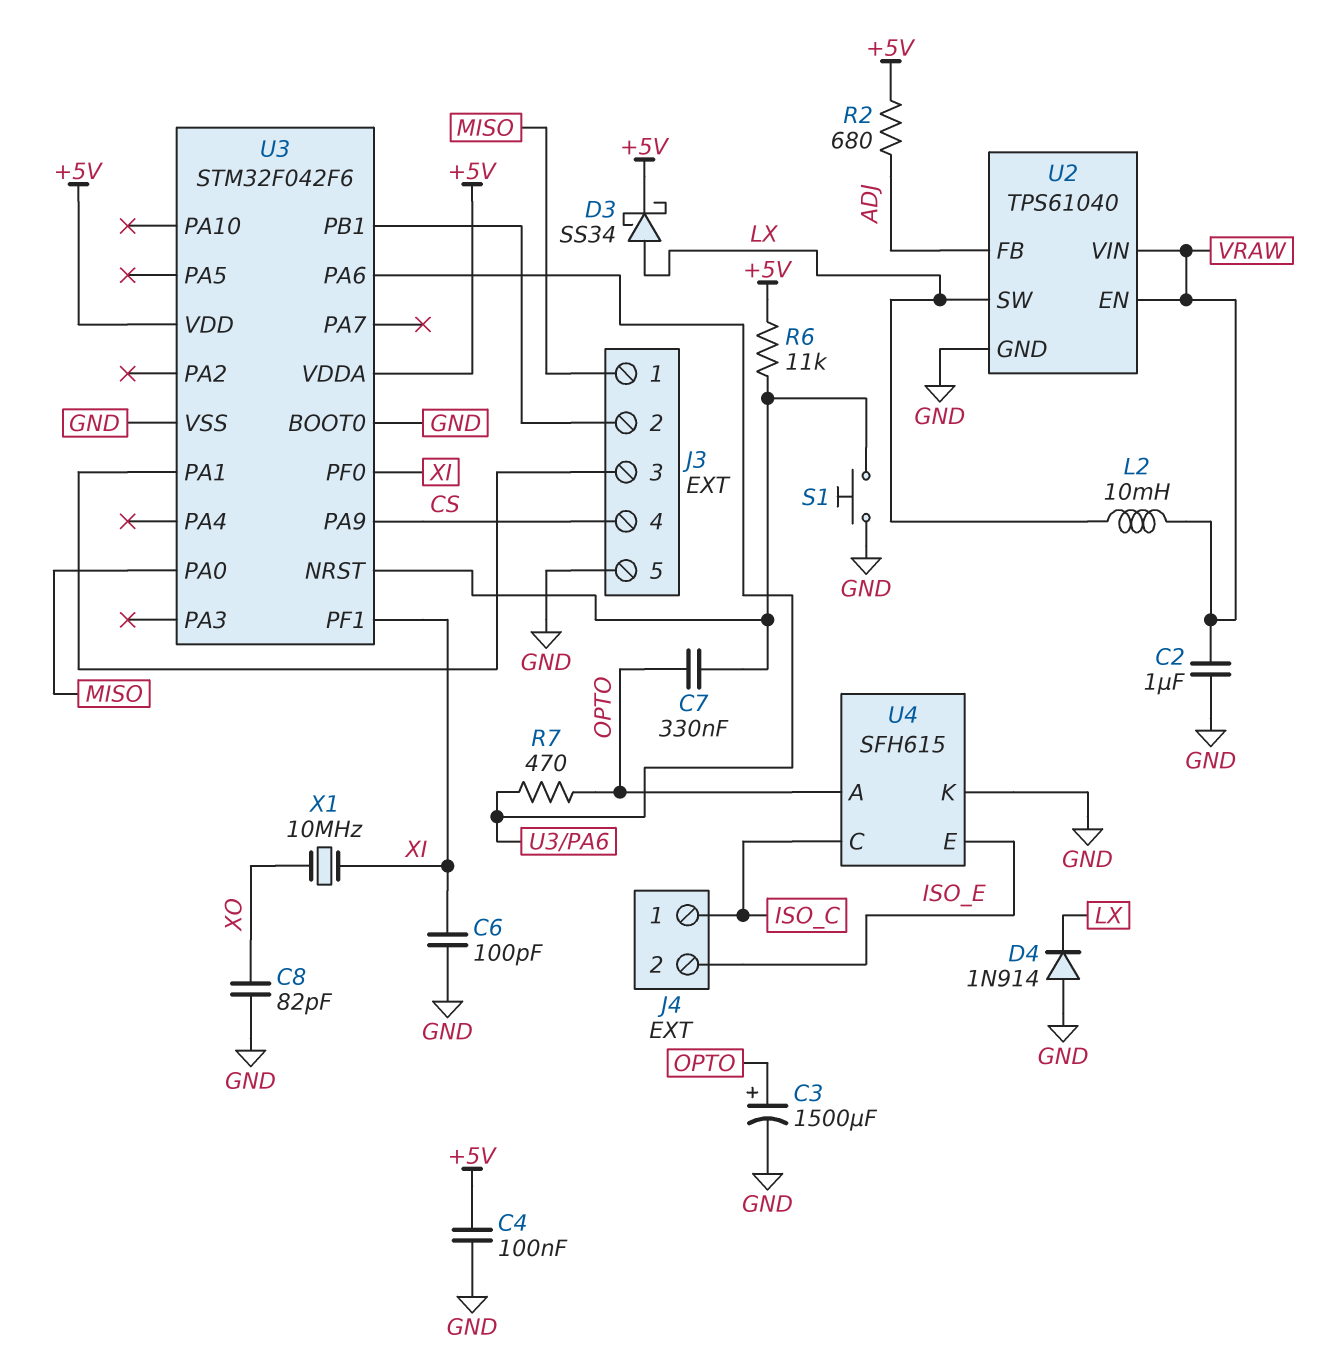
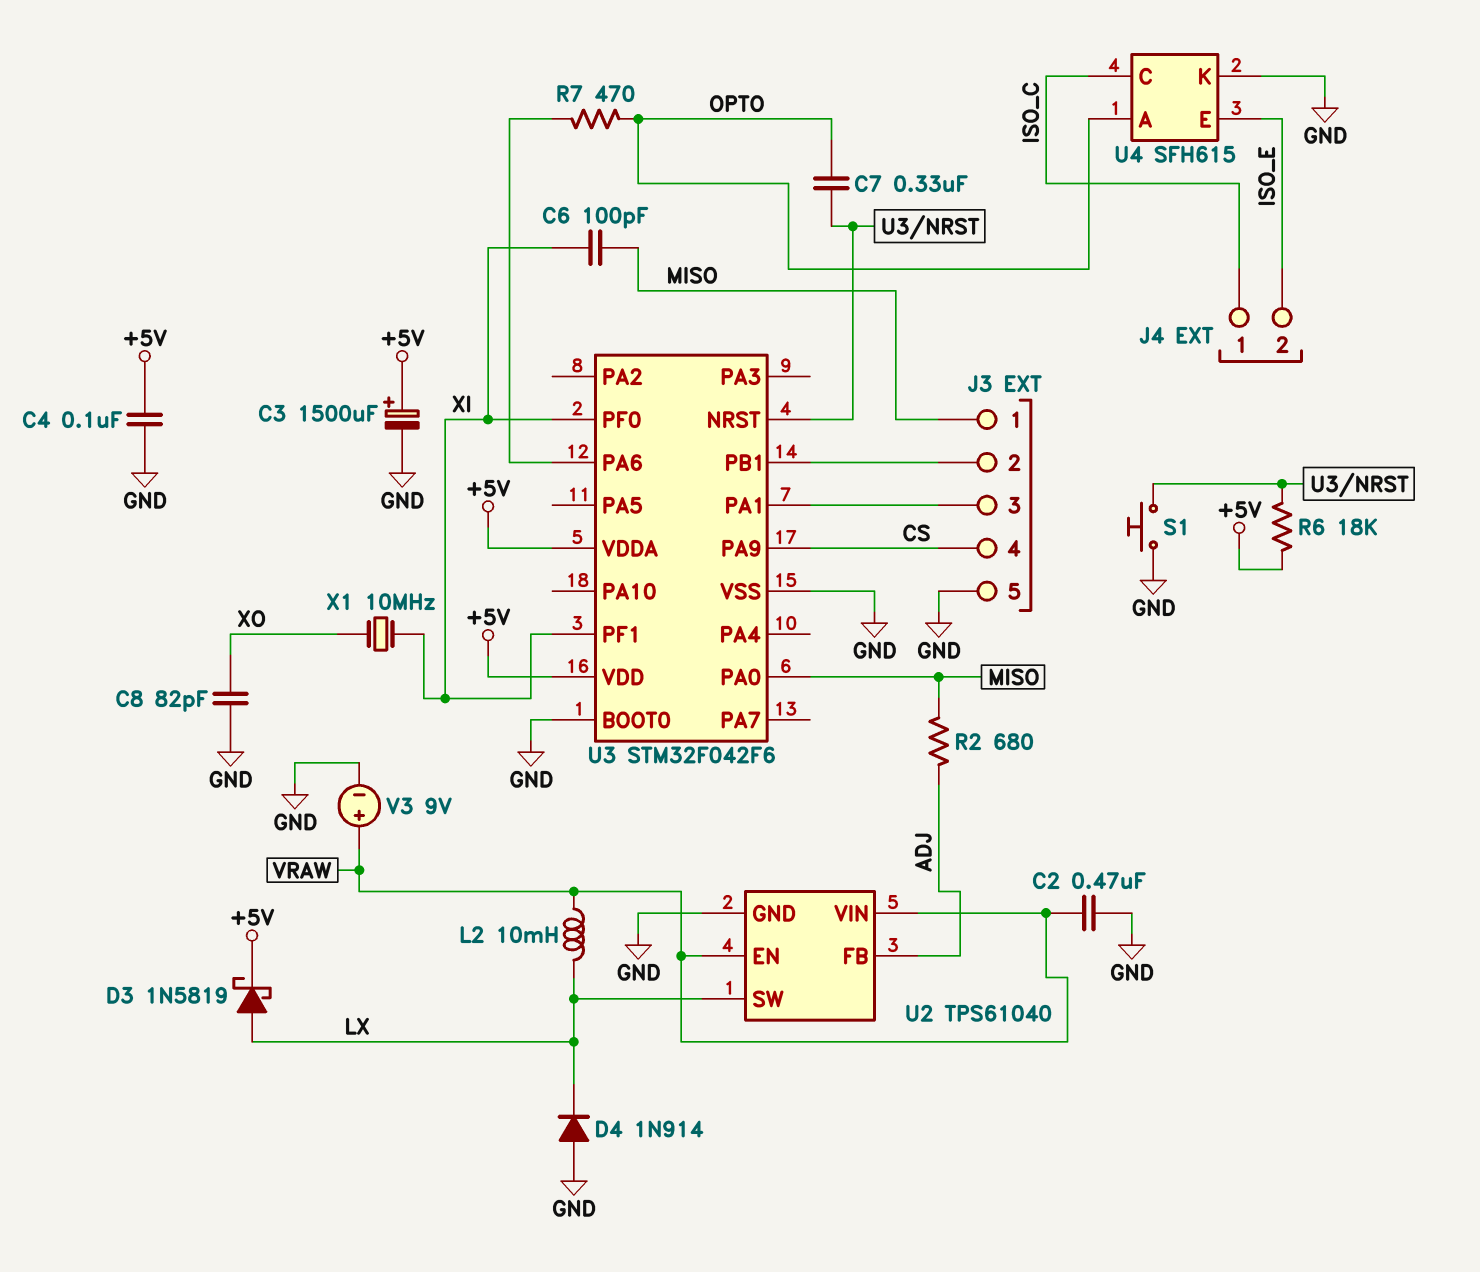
C2: 1uF (GND, VRAW) -> 470nF (GND, VRAW)
C3: 1500uF (plus OPTO, minus GND) -> 1500uF (plus +5V, minus GND)
C6: 100pF (GND, XI) -> 100pF (MISO, XI)
D3: schottky SS34 (A LX, K +5V) -> schottky 1N5819 (A LX, K +5V)
R2: 680 (+5V, ADJ) -> 680 (ADJ, MISO)
R6: 11k (+5V, U3/NRST) -> 18k (+5V, U3/NRST)
V3: none -> 9V (plus VRAW, minus GND)

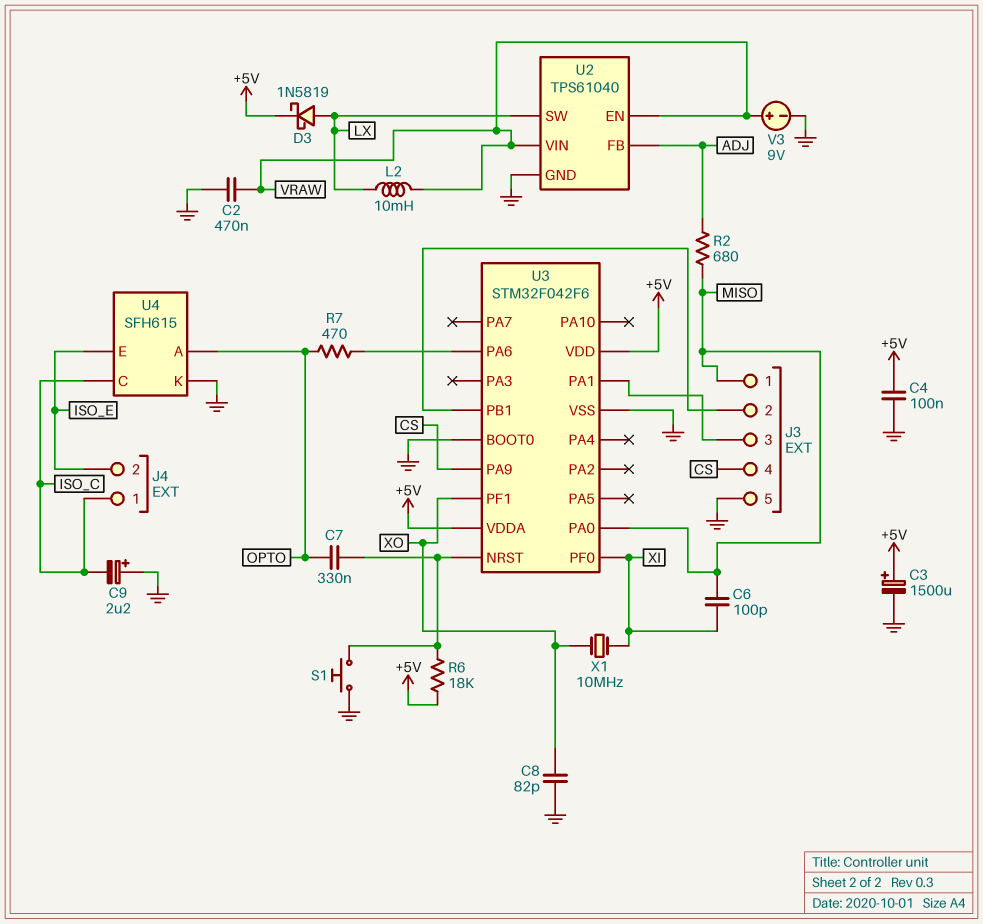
C9: none -> 2.2uF (plus GND, minus ISO_C)
D4: diode 1N914 (A GND, K LX) -> none
U3 pin PF1: XI -> XO

